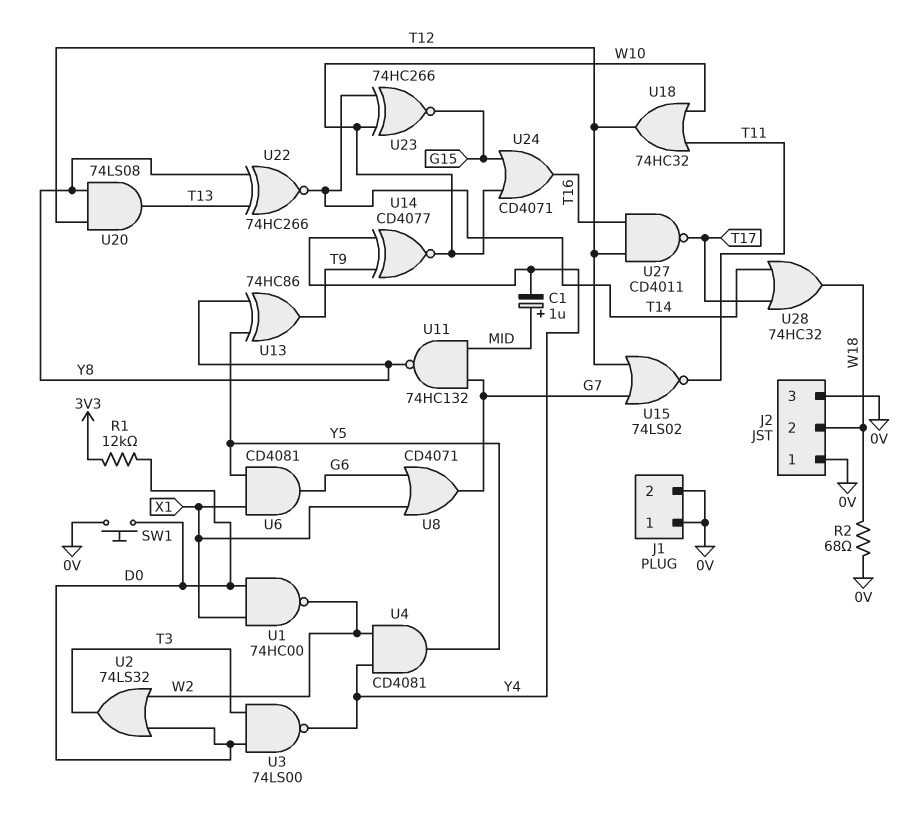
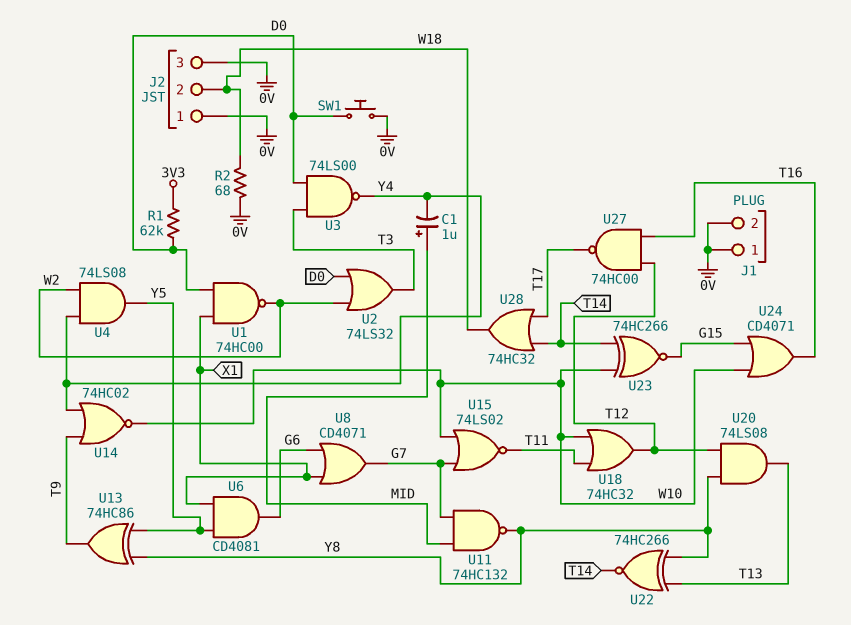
R1: 12k (3V3, D0) -> 62k (3V3, D0)
U4: AND CD4081 (in W2, in Y4, out Y5) -> AND 74LS08 (in W2, in Y4, out Y5)
U14: XNOR CD4077 (in T9, in Y4, out W10) -> NOR 74HC02 (in T9, in Y4, out W10)
U15: NOR 74LS02 (in G7, in T12, out T11) -> NOR 74LS02 (in G7, in W10, out T11)
U27: NAND CD4011 (in T12, in T16, out T17) -> NAND 74HC00 (in T12, in T16, out T17)

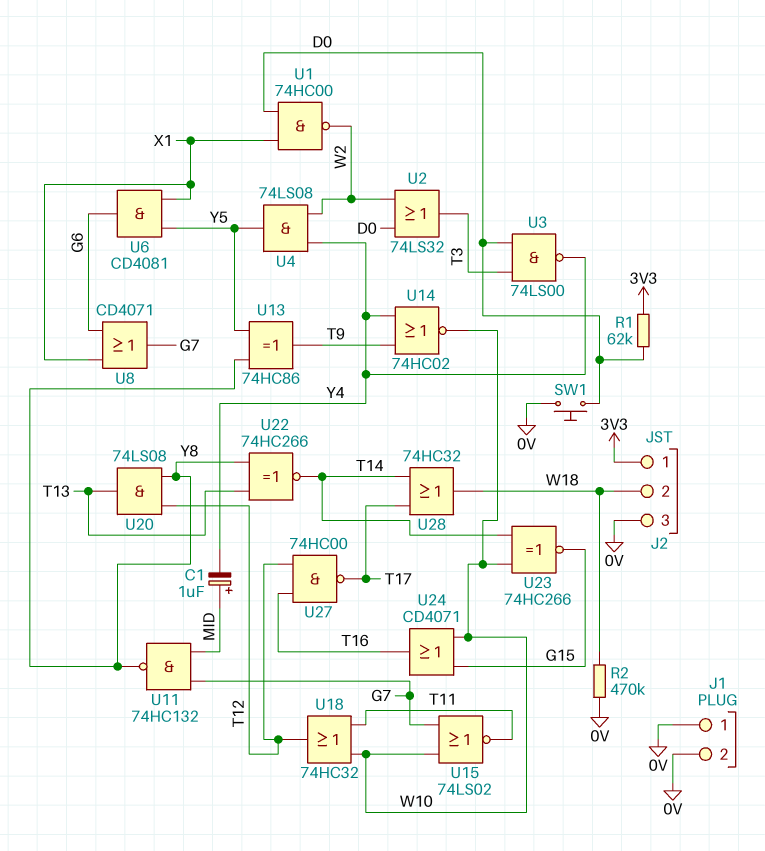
J2 pin 1: 0V -> 3V3
R2: 68 (0V, W18) -> 470k (0V, W18)

